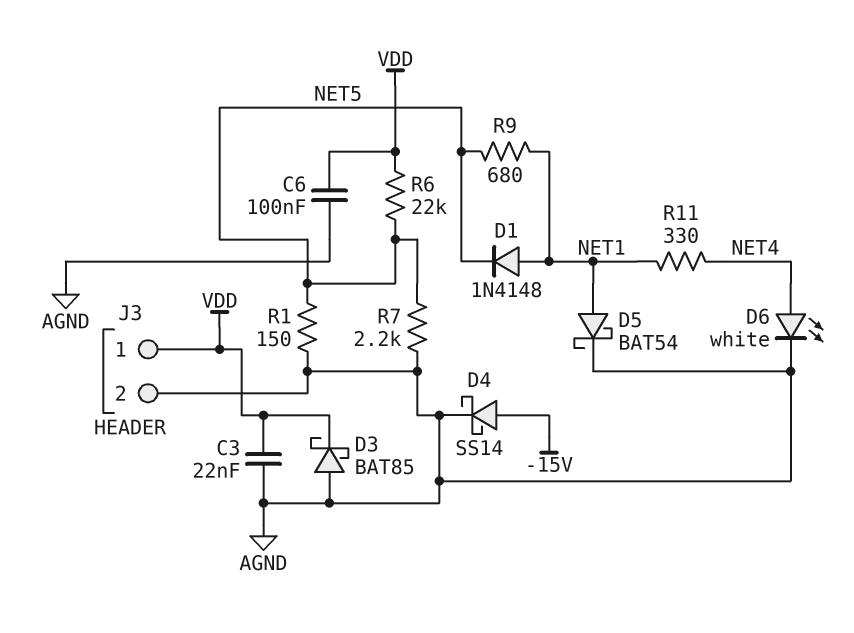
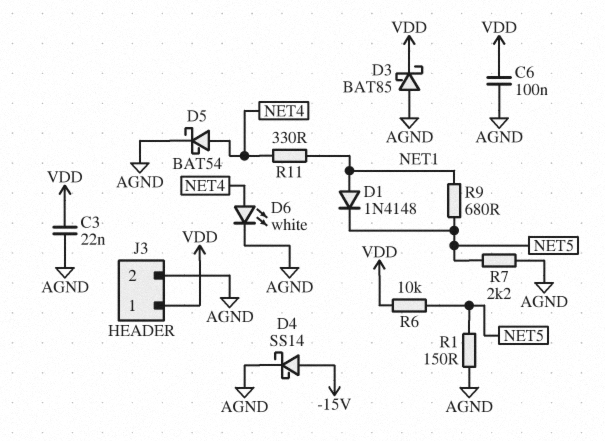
D5: schottky BAT54 (A NET1, K AGND) -> schottky BAT54 (A NET4, K AGND)
R6: 22k (NET5, VDD) -> 10k (NET5, VDD)

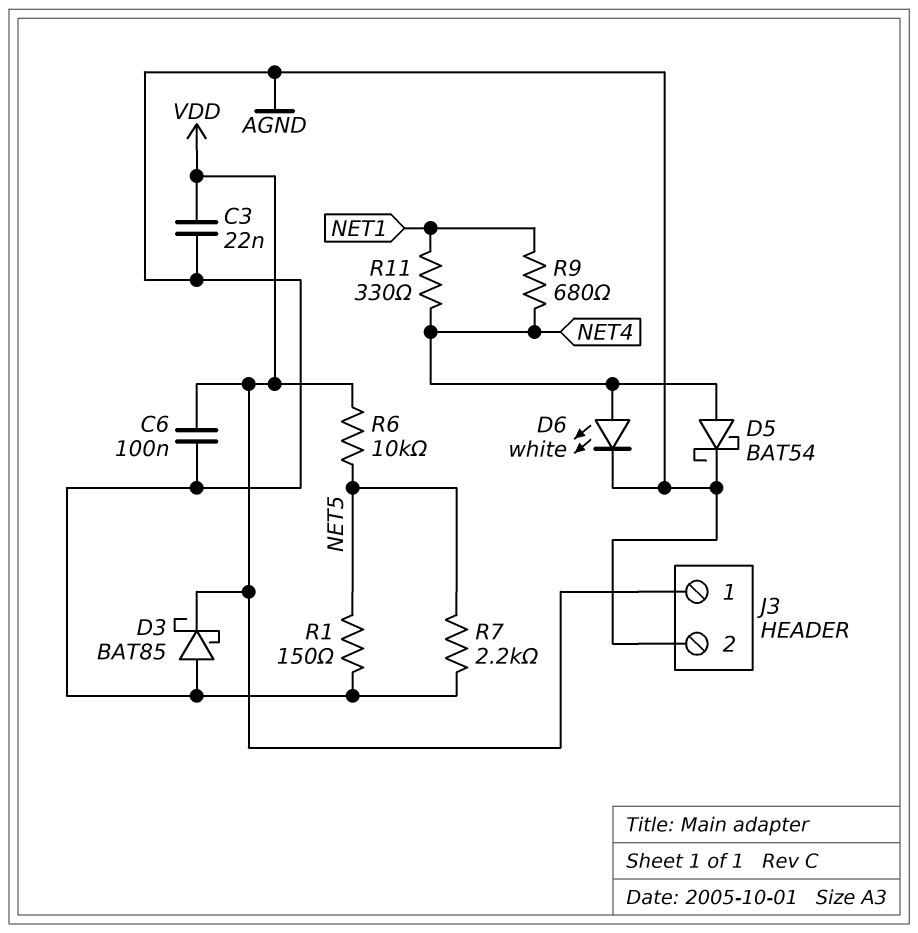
D1: diode 1N4148 (A NET1, K NET5) -> none
D4: schottky SS14 (A -15V, K AGND) -> none
R9: 680 (NET1, NET5) -> 680 (NET1, NET4)

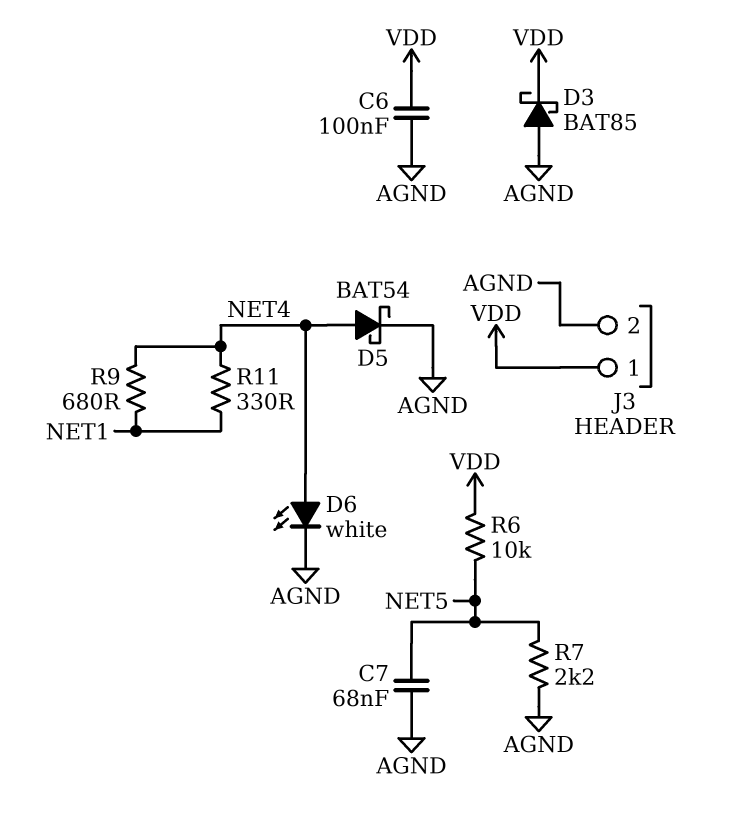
C3: 22nF (AGND, VDD) -> none
C7: none -> 68nF (AGND, NET5)
R1: 150 (AGND, NET5) -> none

